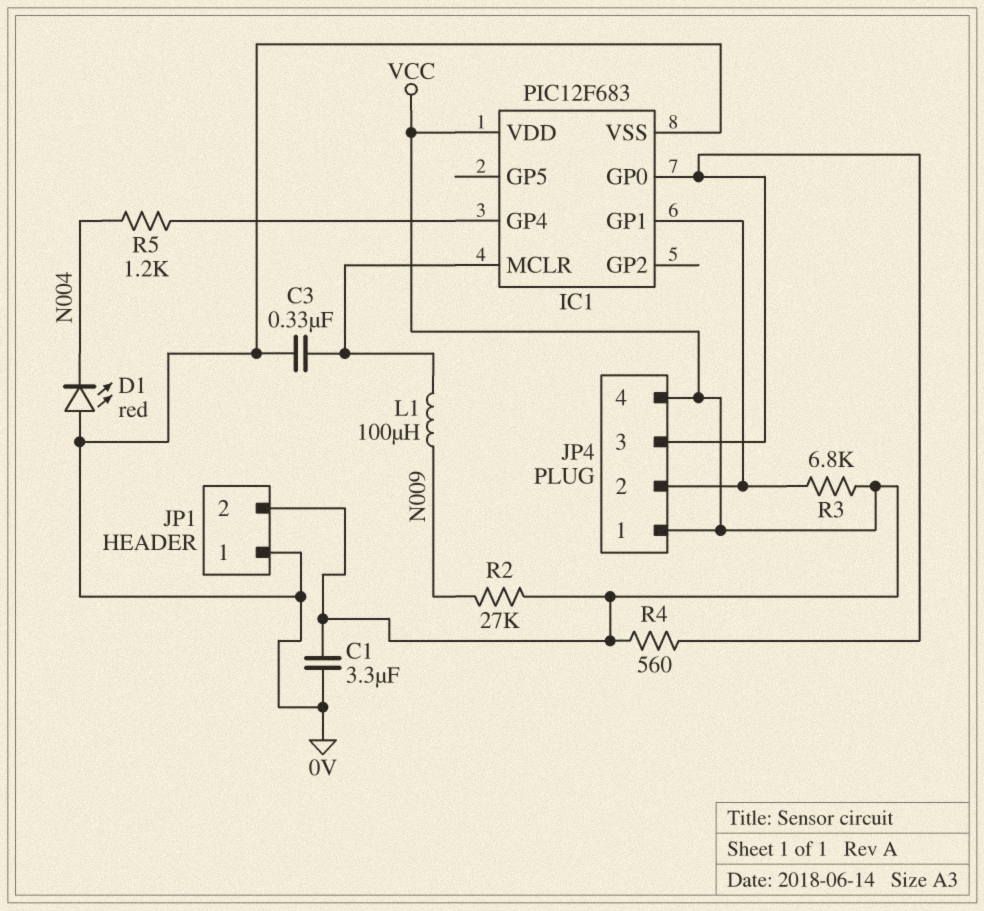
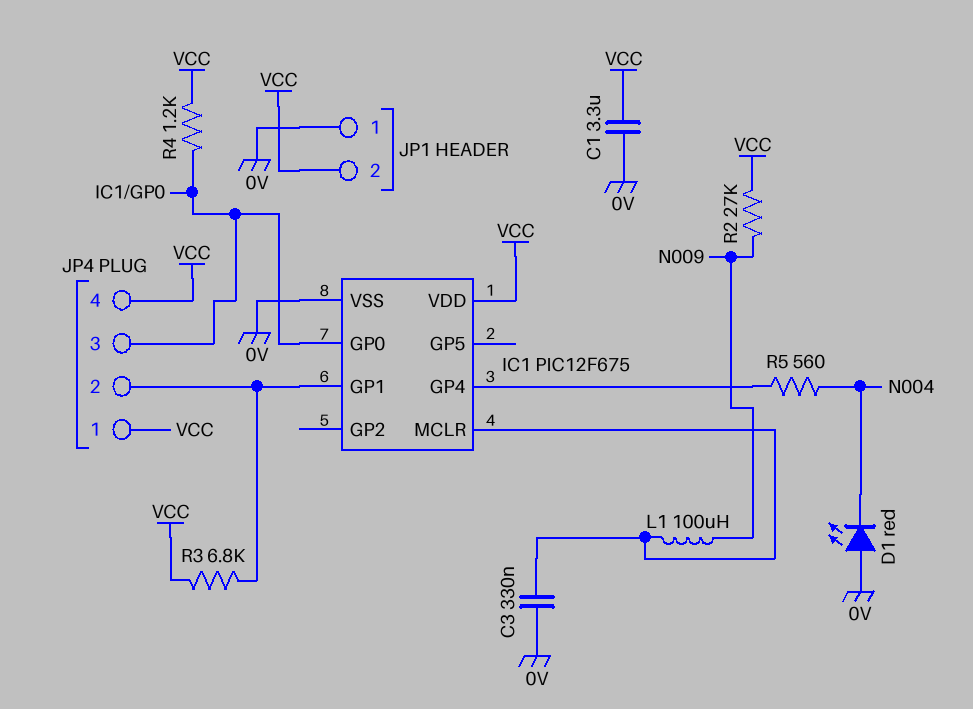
IC1: PIC12F683 -> PIC12F675
R4: 560 (IC1/GP0, VCC) -> 1.2k (IC1/GP0, VCC)
R5: 1.2k (IC1/GP4, N004) -> 560 (IC1/GP4, N004)

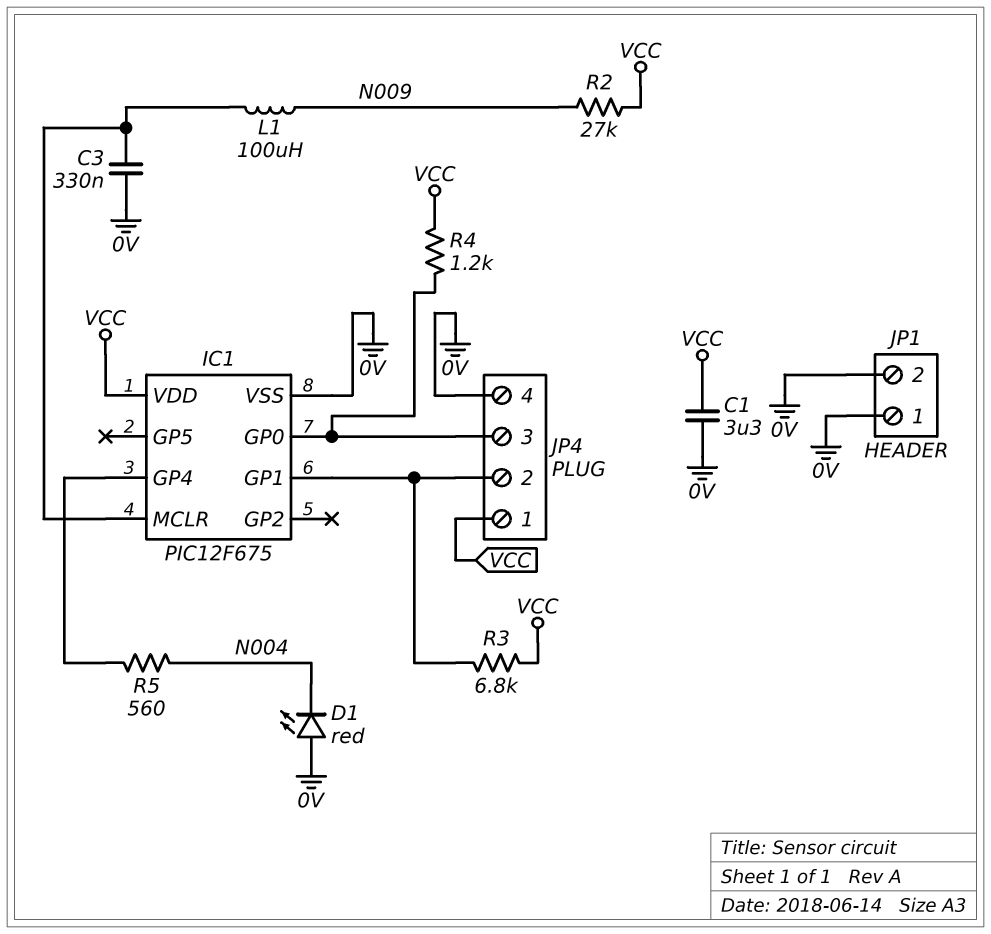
JP1 pin 2: VCC -> 0V
JP4 pin 4: VCC -> 0V

